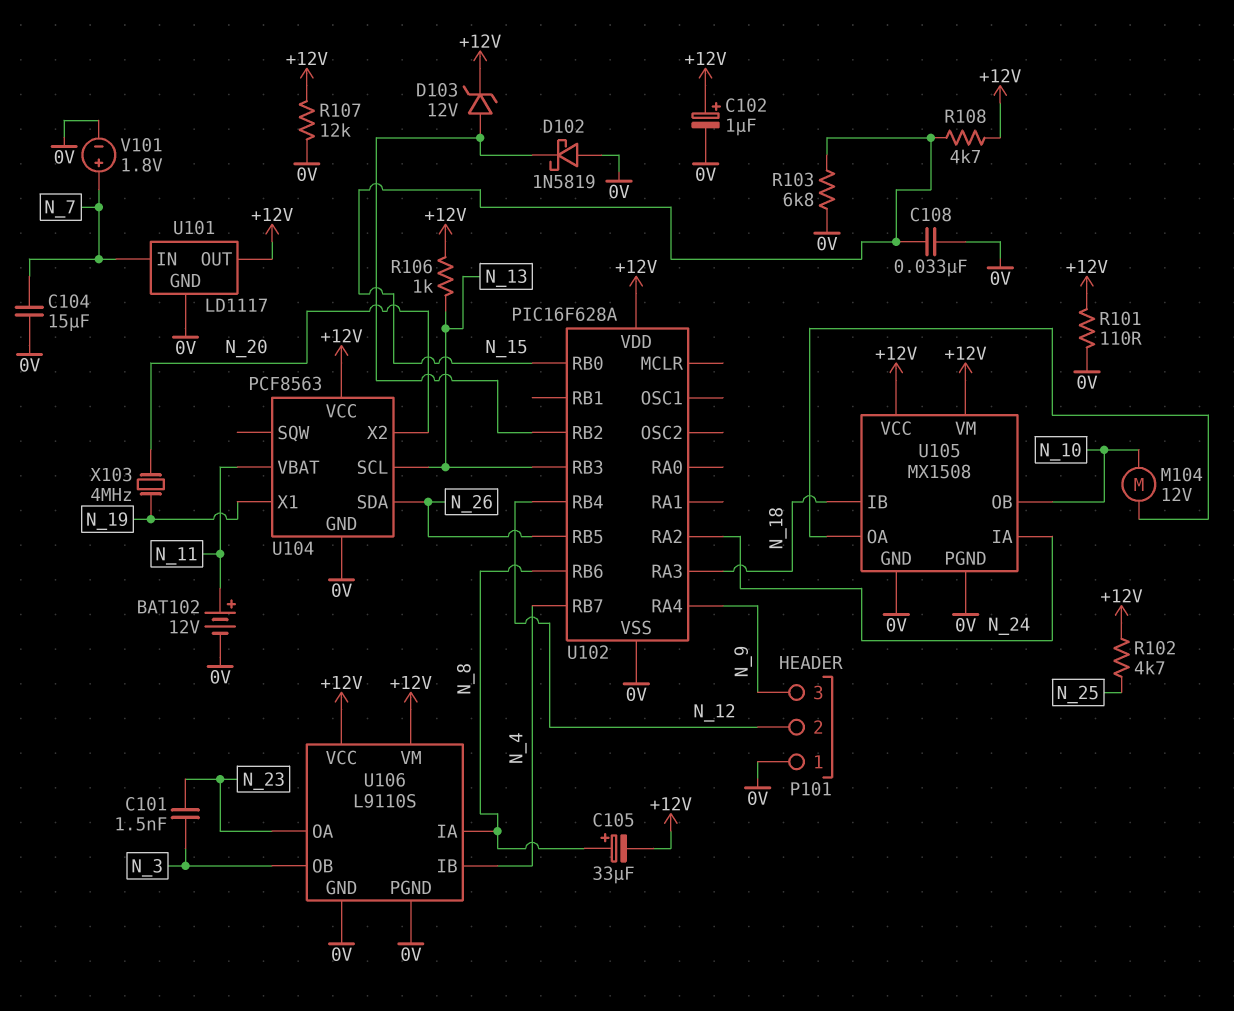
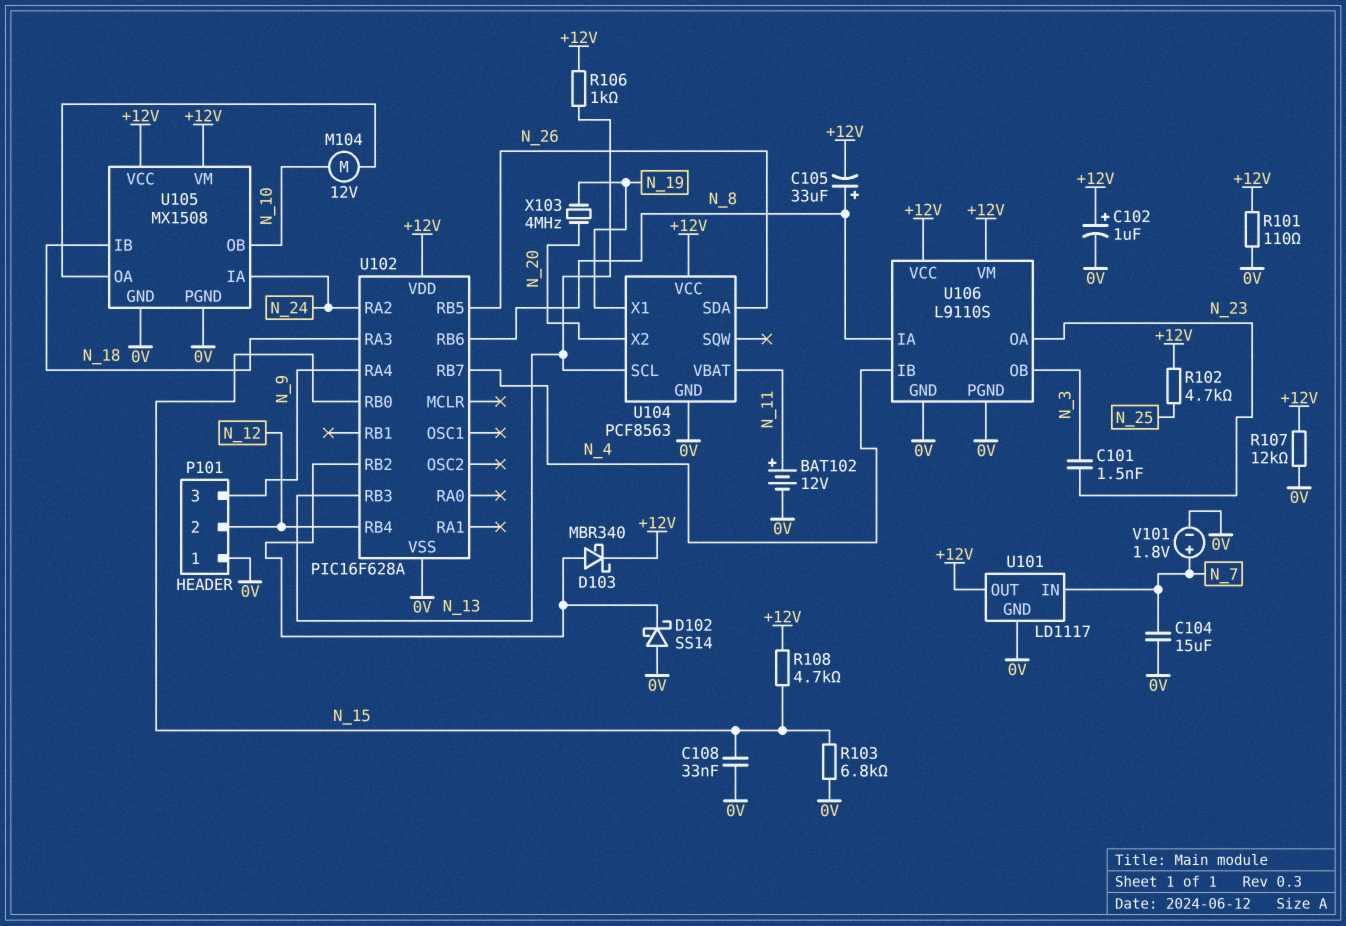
D102: schottky 1N5819 (A 0V, K U102/RB2) -> schottky SS14 (A 0V, K U102/RB2)
D103: zener 12V (A U102/RB2, K +12V) -> schottky MBR340 (A U102/RB2, K +12V)

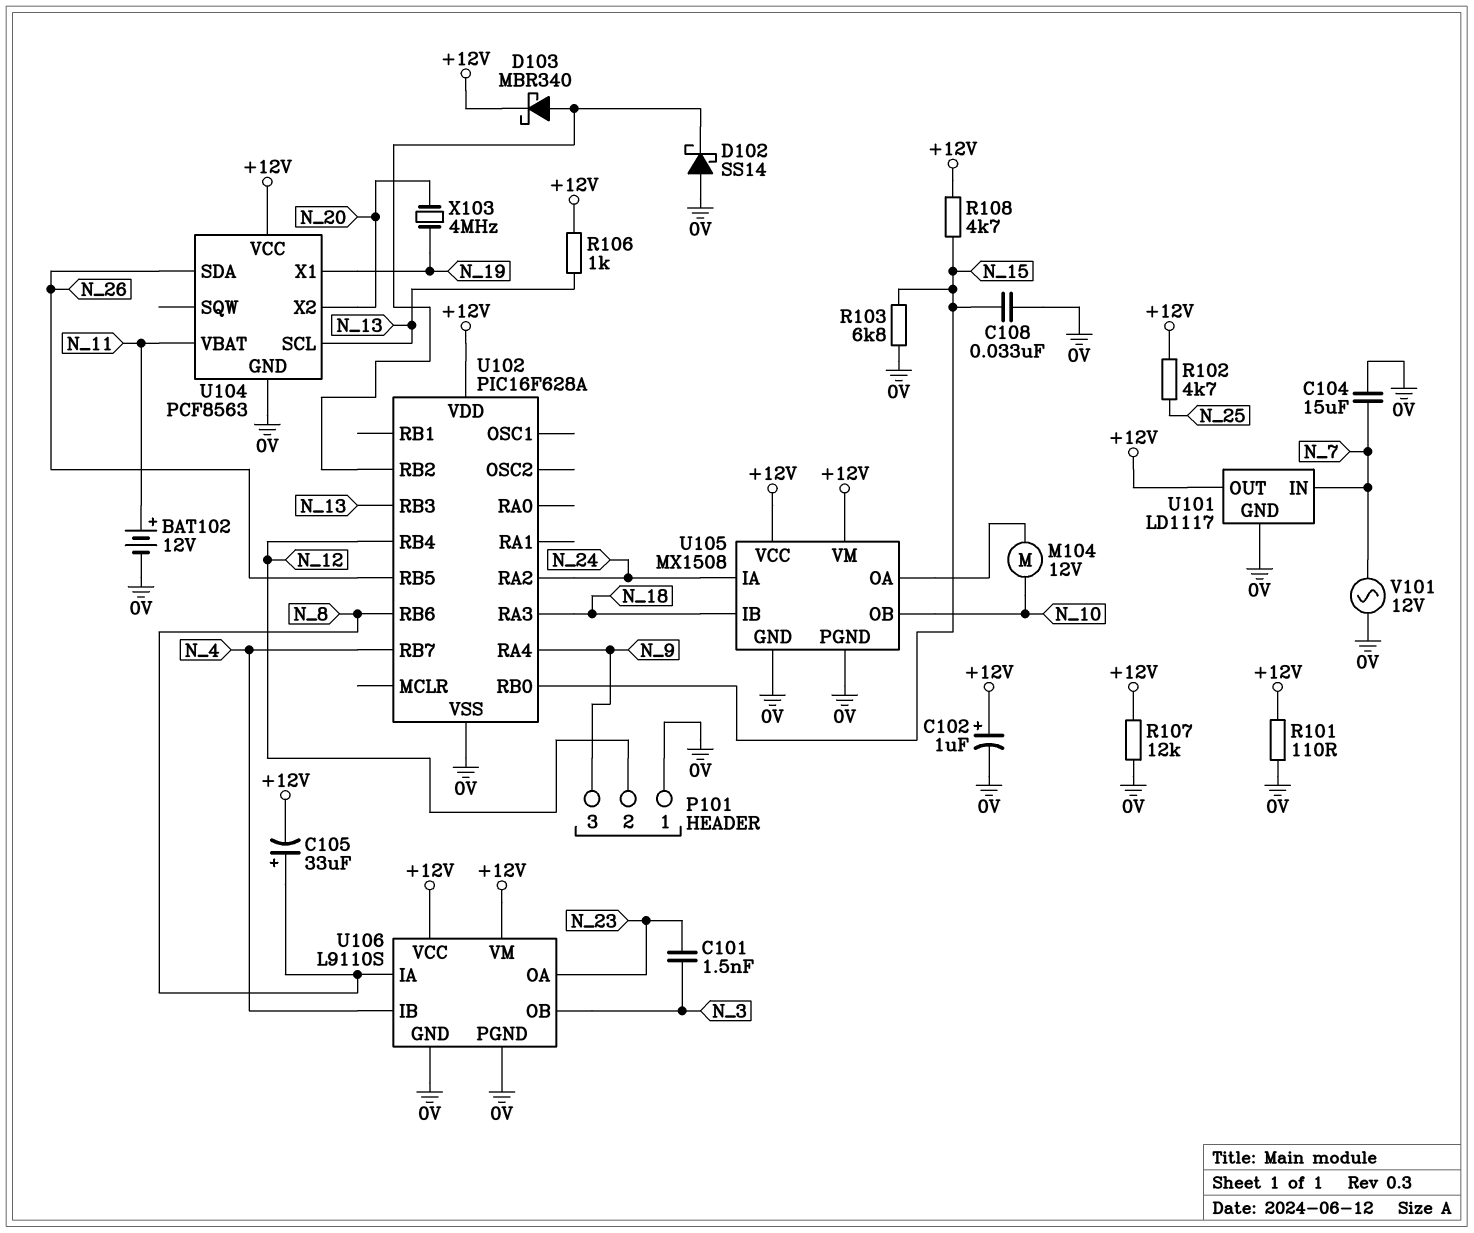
V101: 1.8V (plus N_7, minus 0V) -> AC 12V (0V, N_7)

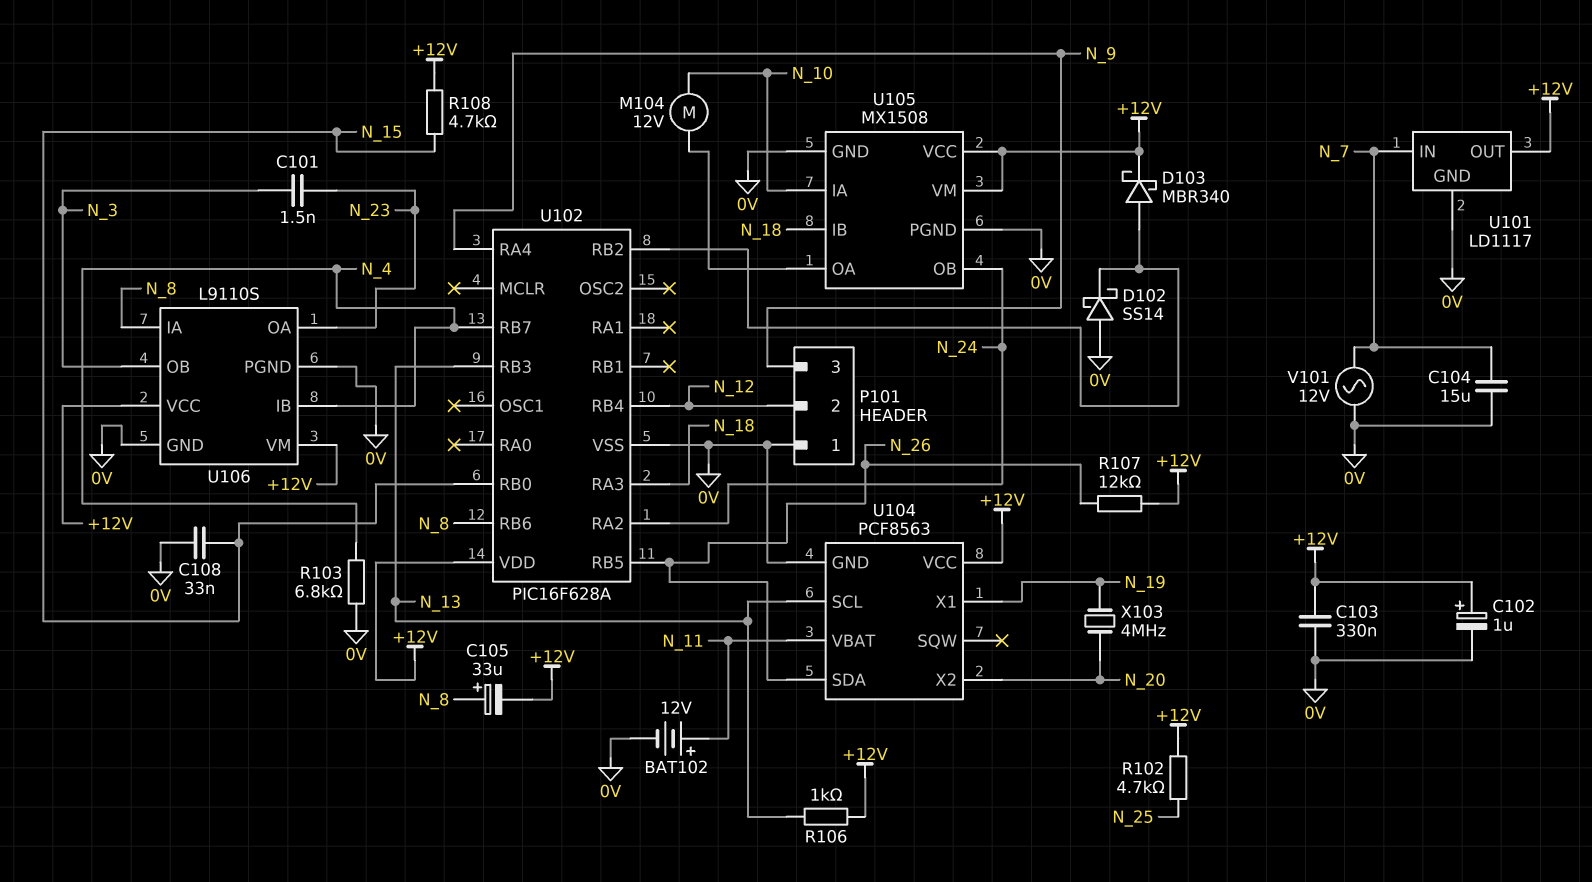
C103: none -> 330nF (+12V, 0V)
R101: 110 (+12V, 0V) -> none
R103: 6.8k (0V, N_15) -> 6.8k (0V, N_4)
R107: 12k (+12V, 0V) -> 12k (+12V, N_26)
U105 pin IA: N_24 -> N_10
U105 pin OB: N_10 -> N_24

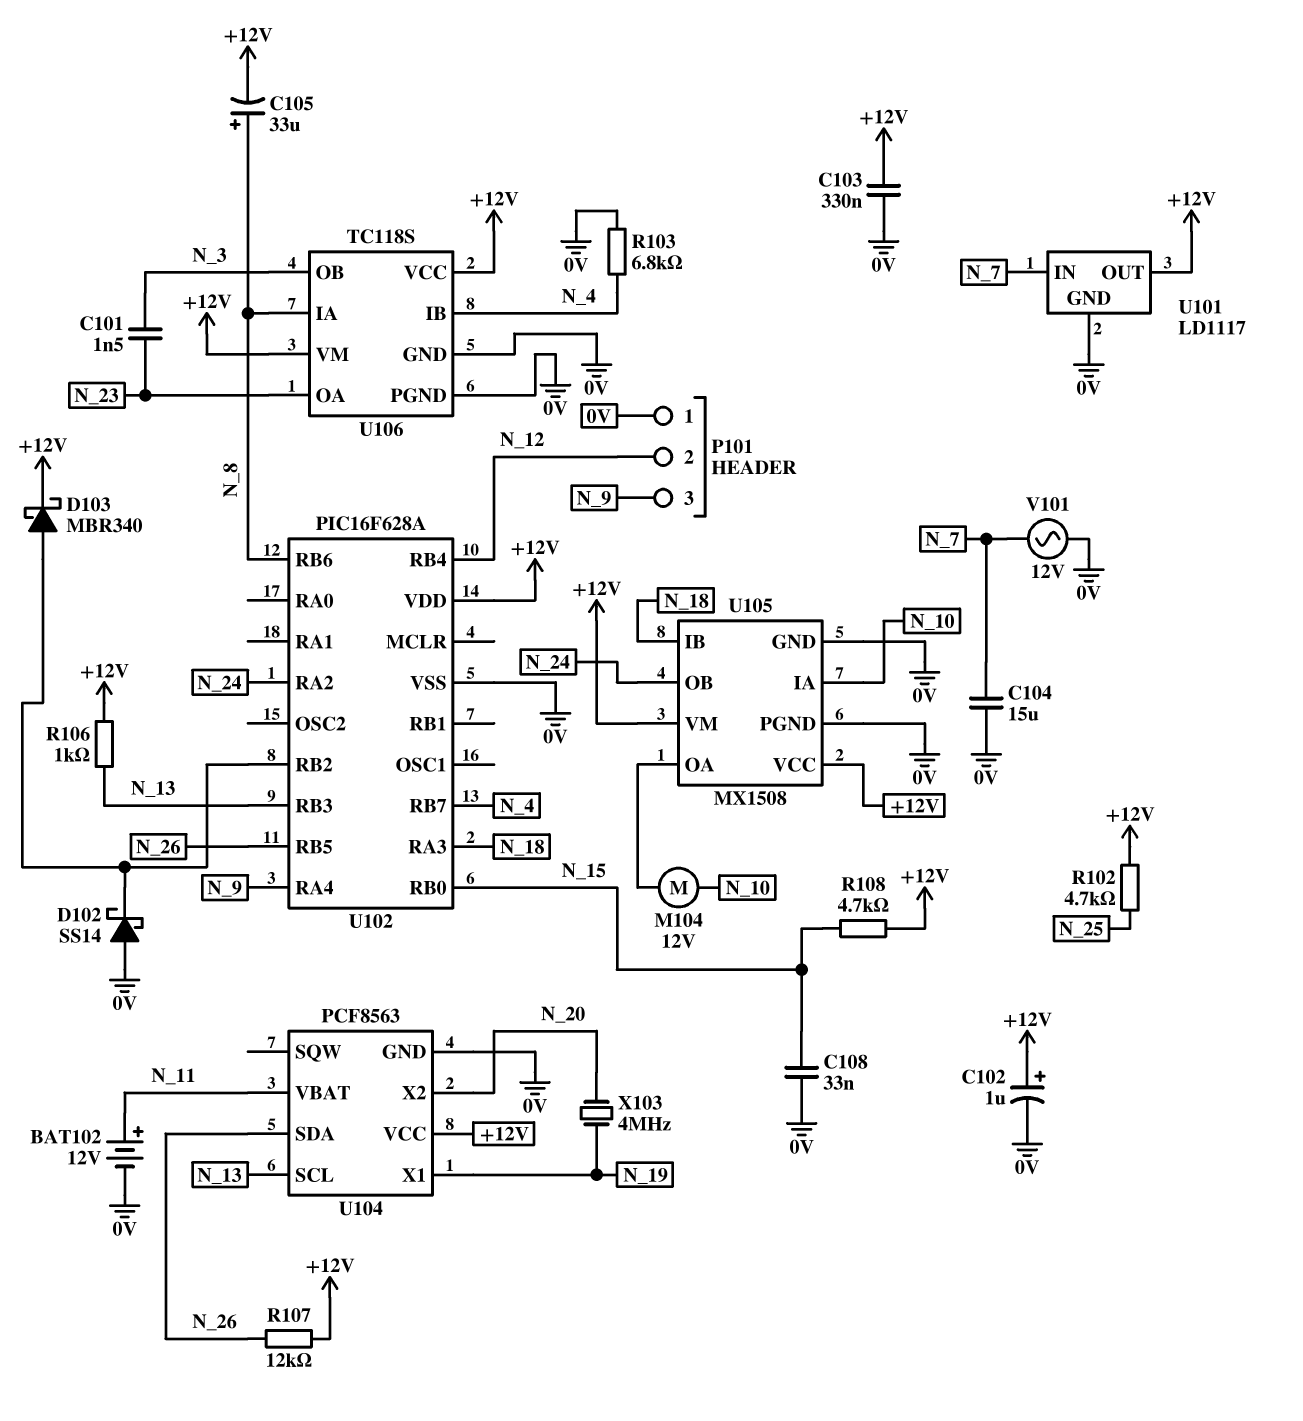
U106: L9110S -> TC118S

